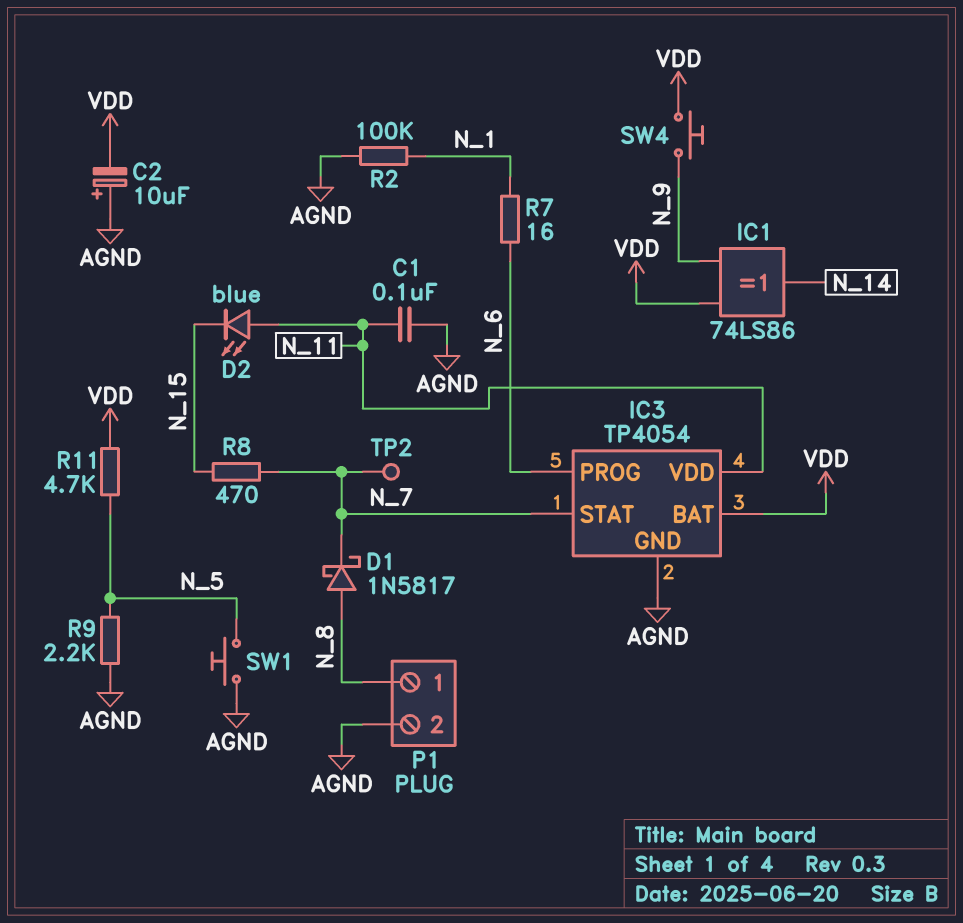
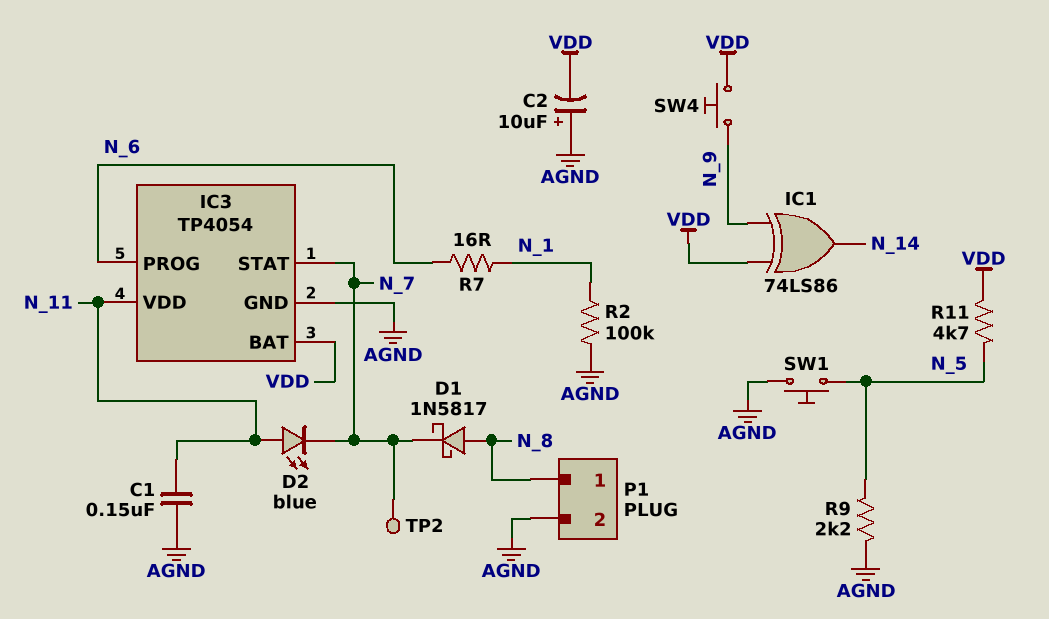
C1: 100nF (AGND, N_11) -> 150nF (AGND, N_11)
D2: LED blue (A N_11, K N_15) -> LED blue (A N_11, K N_7)
R8: 470 (N_7, N_15) -> none

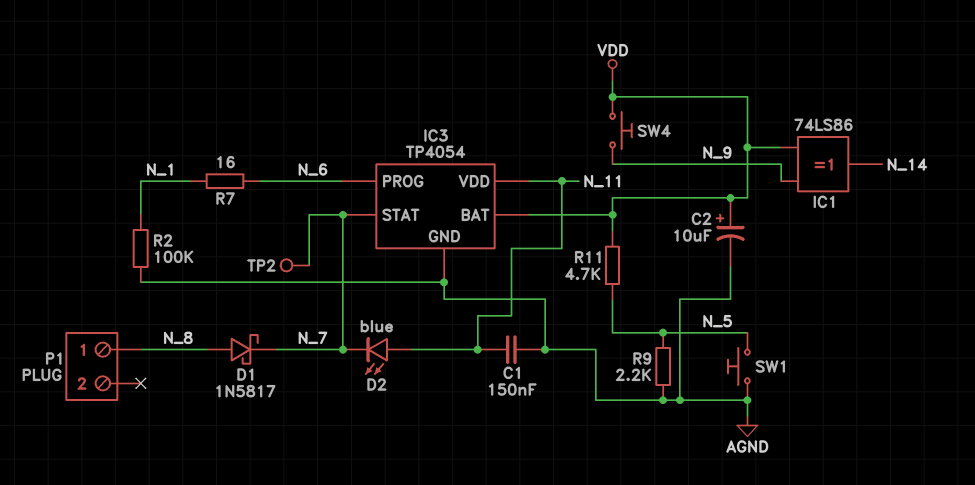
C2: 10uF (plus AGND, minus VDD) -> 10uF (plus VDD, minus AGND)
P1 pin 2: AGND -> none

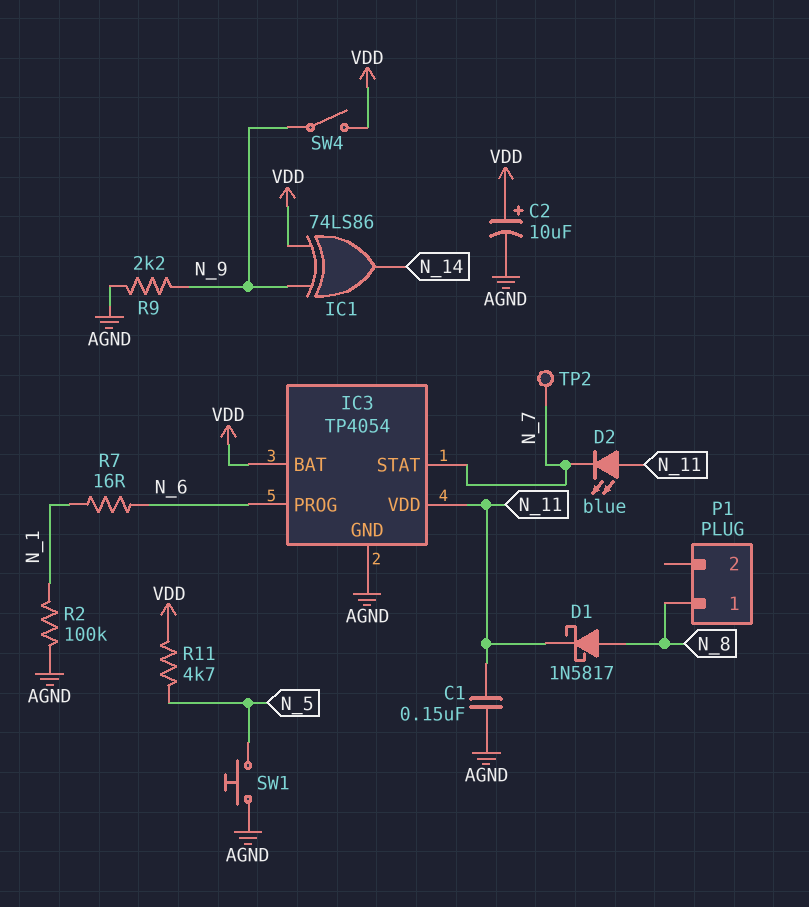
D1: schottky 1N5817 (A N_8, K N_7) -> schottky 1N5817 (A N_8, K N_11)
R9: 2.2k (AGND, N_5) -> 2.2k (AGND, N_9)
SW4: button (N_9, VDD) -> switch (N_9, VDD)

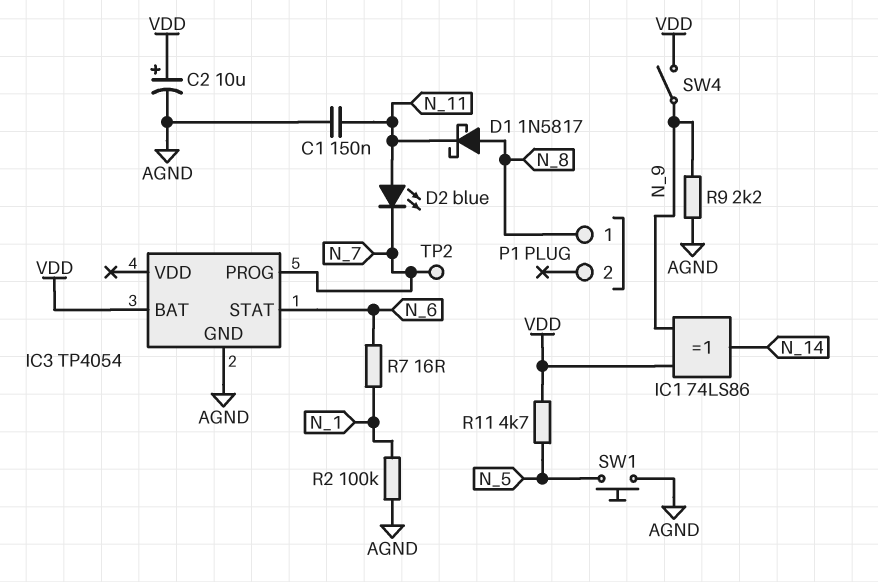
IC3 pin PROG: N_6 -> N_7
IC3 pin STAT: N_7 -> N_6
IC3 pin VDD: N_11 -> none

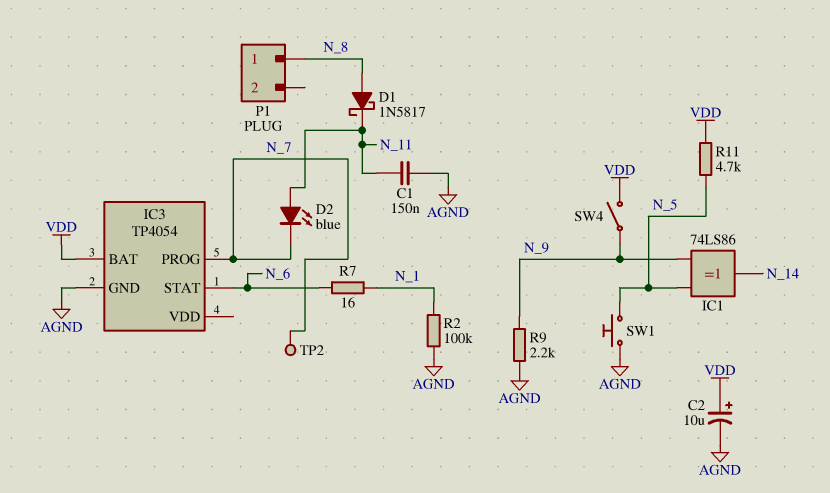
IC1: XOR 74LS86 (in N_9, in VDD, out N_14) -> XOR 74LS86 (in N_5, in N_9, out N_14)

